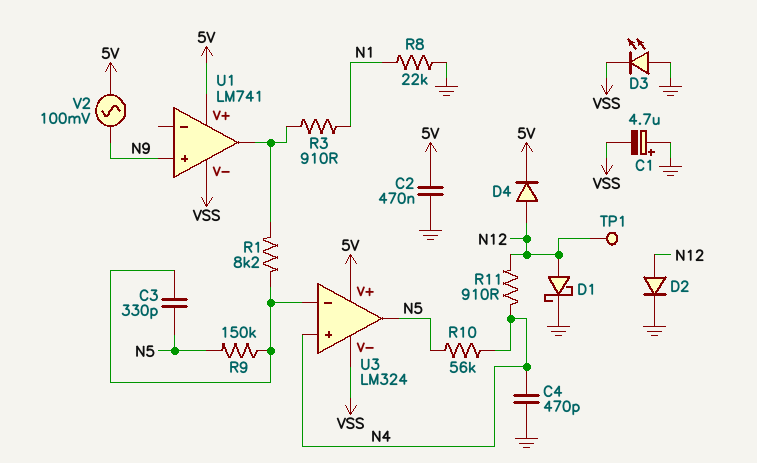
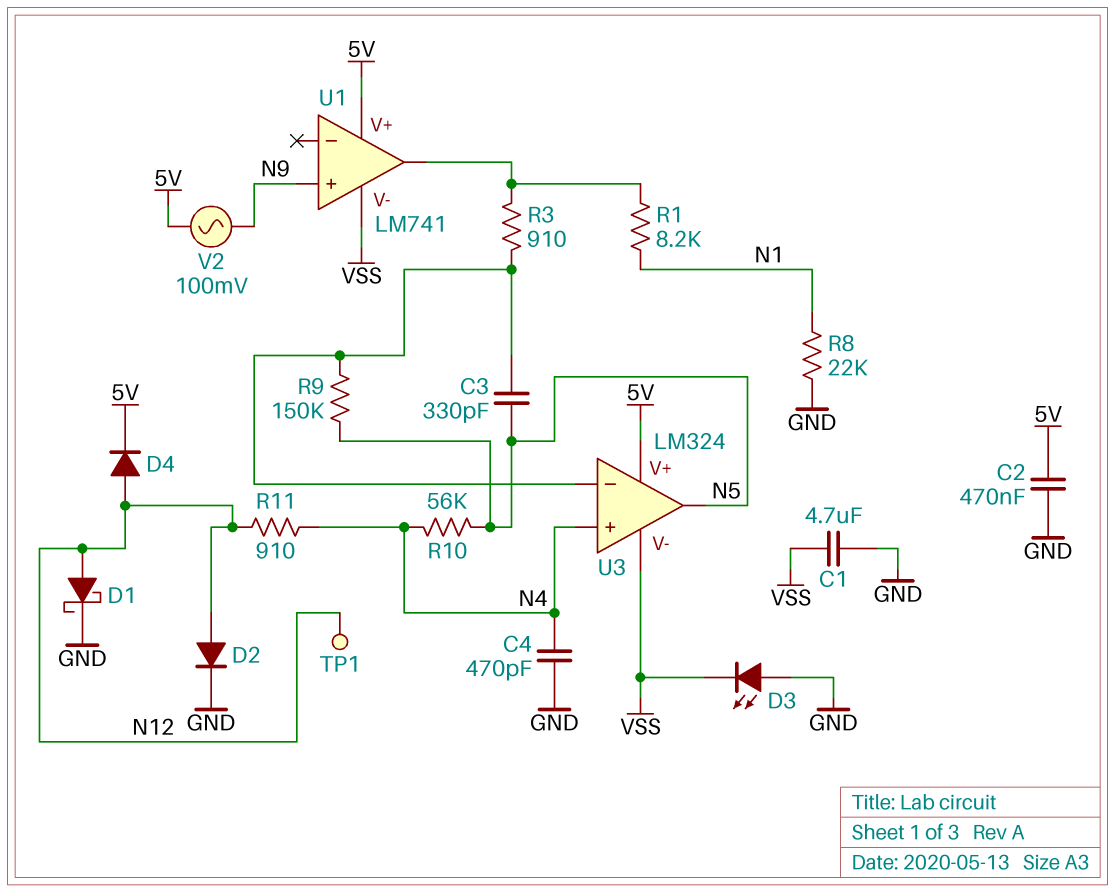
C1: 4.7uF (plus GND, minus VSS) -> 4.7uF (GND, VSS)
R1: 8.2k (U1/out, U3/in-) -> 8.2k (N1, U1/out)
R3: 910 (N1, U1/out) -> 910 (U1/out, U3/in-)

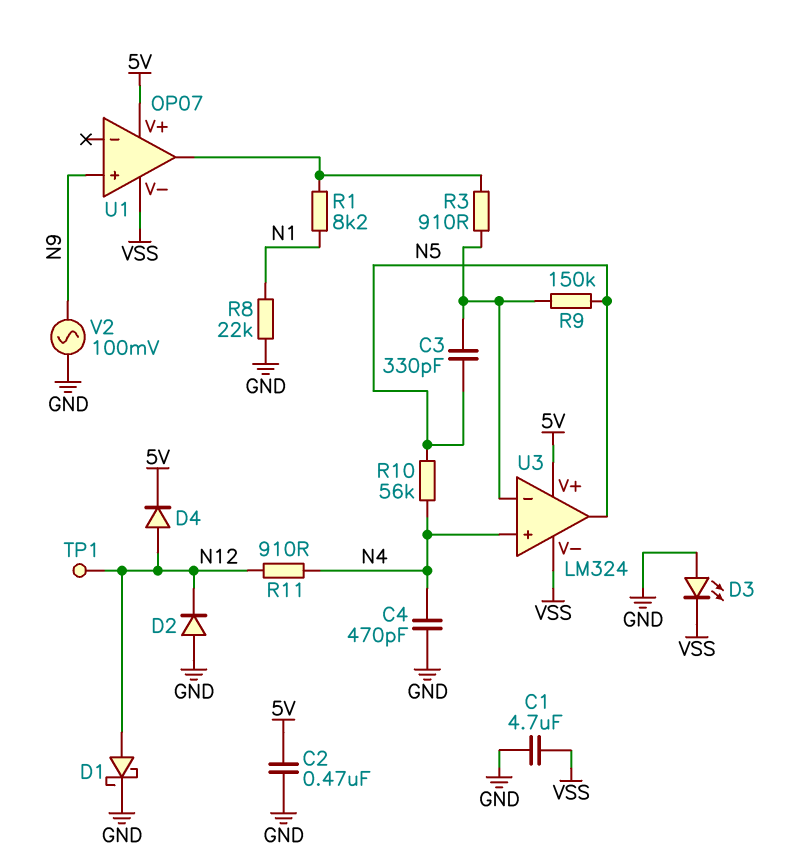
D2: diode (A N12, K GND) -> diode (A GND, K N12)
U1: LM741 -> OP07
V2: AC 100mV (5V, N9) -> AC 100mV (GND, N9)

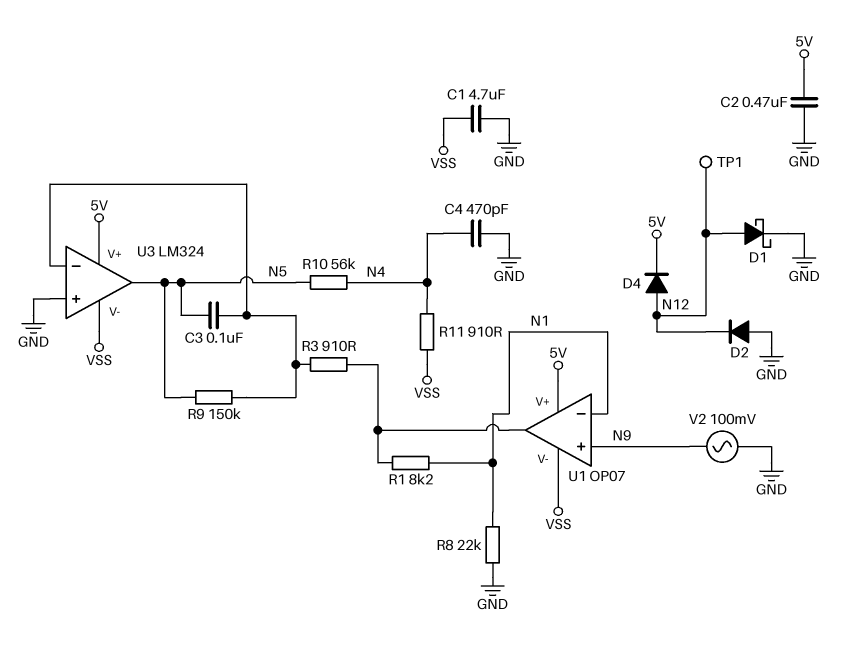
C3: 330pF (N5, U3/in-) -> 100nF (N5, U3/in-)
D3: LED (A GND, K VSS) -> none
R11: 910 (N4, N12) -> 910 (N4, VSS)
U1 pin in-: none -> N1
U3 pin in+: N4 -> GND

